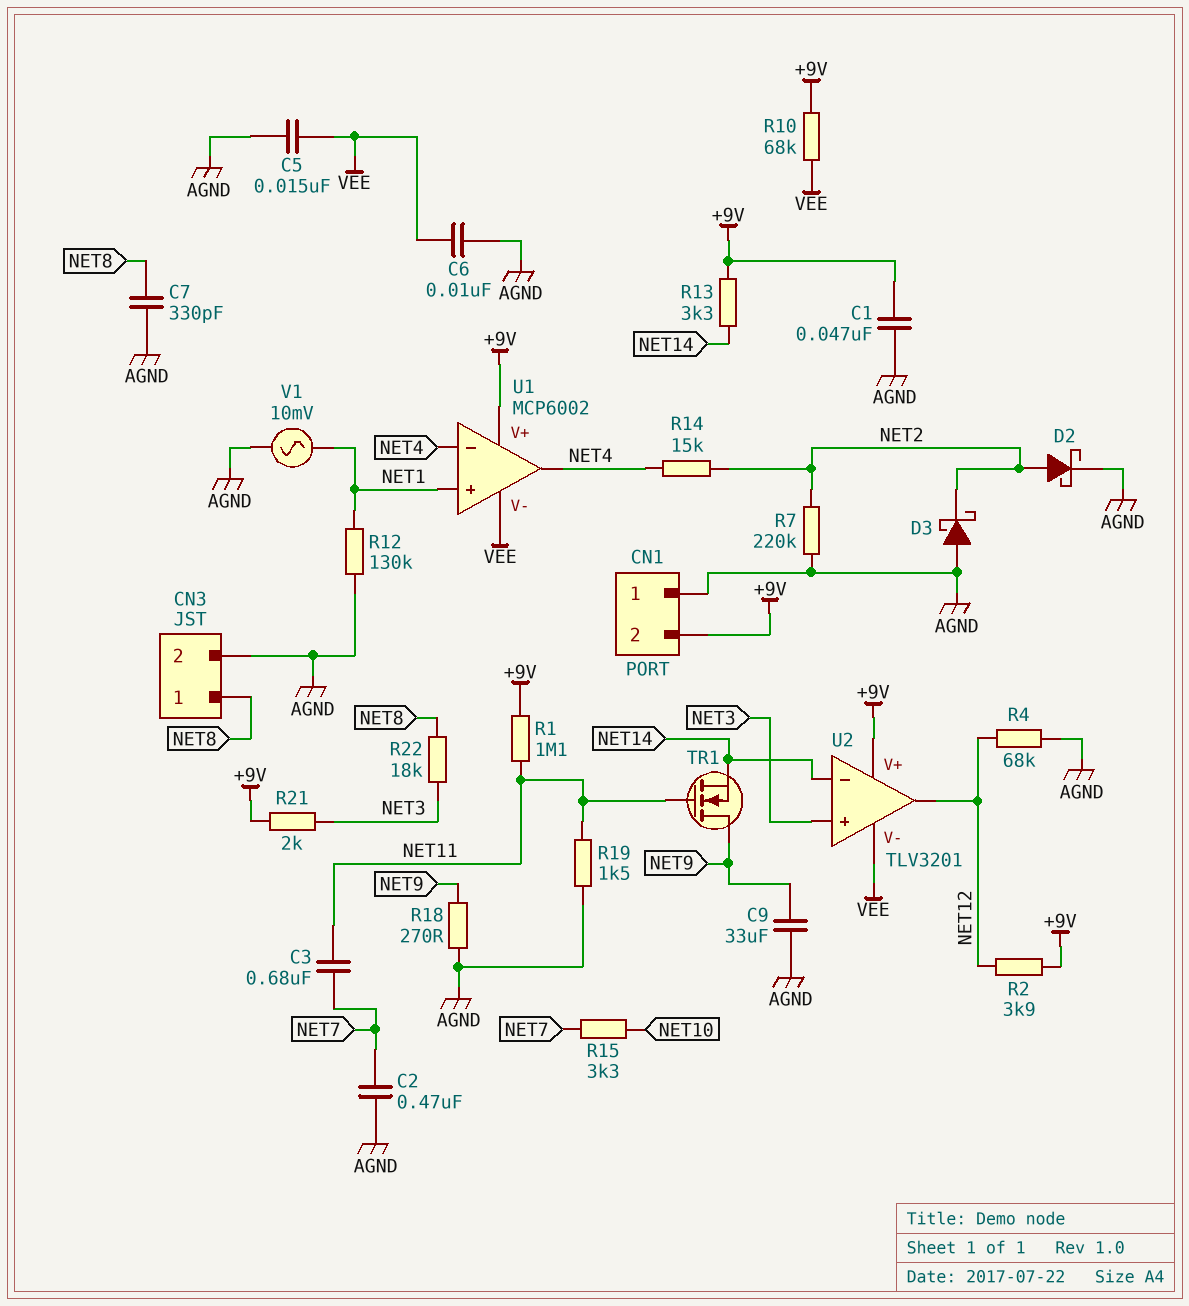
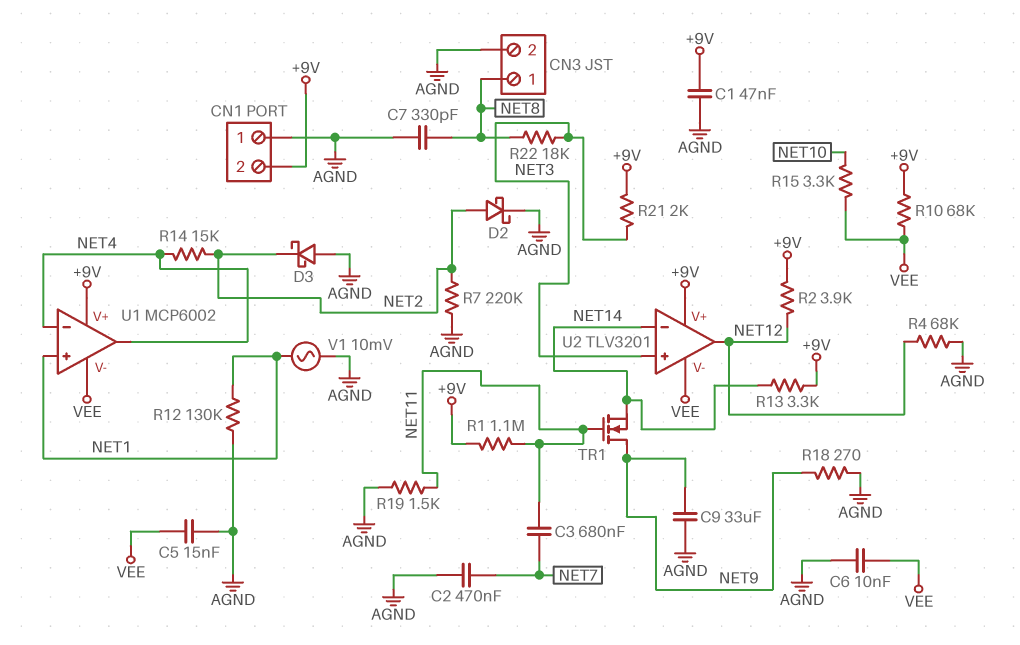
R15: 3.3k (NET7, NET10) -> 3.3k (NET10, VEE)

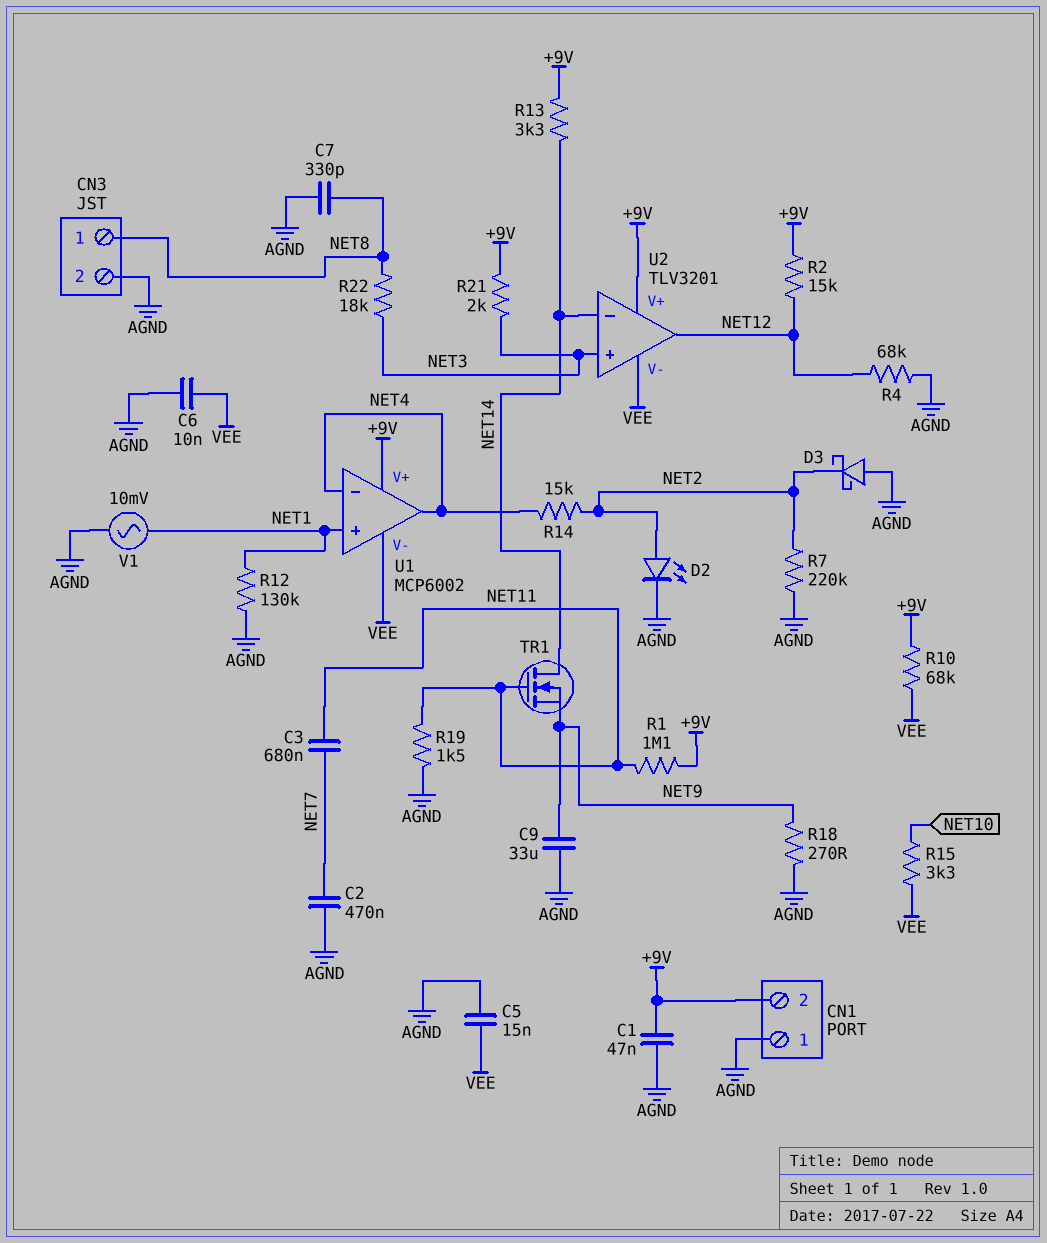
D2: schottky (A NET2, K AGND) -> LED (A NET2, K AGND)
R2: 3.9k (+9V, NET12) -> 15k (+9V, NET12)
TR1: NMOS (G NET11, D NET9, S NET14) -> NMOS (G NET11, D NET14, S NET9)

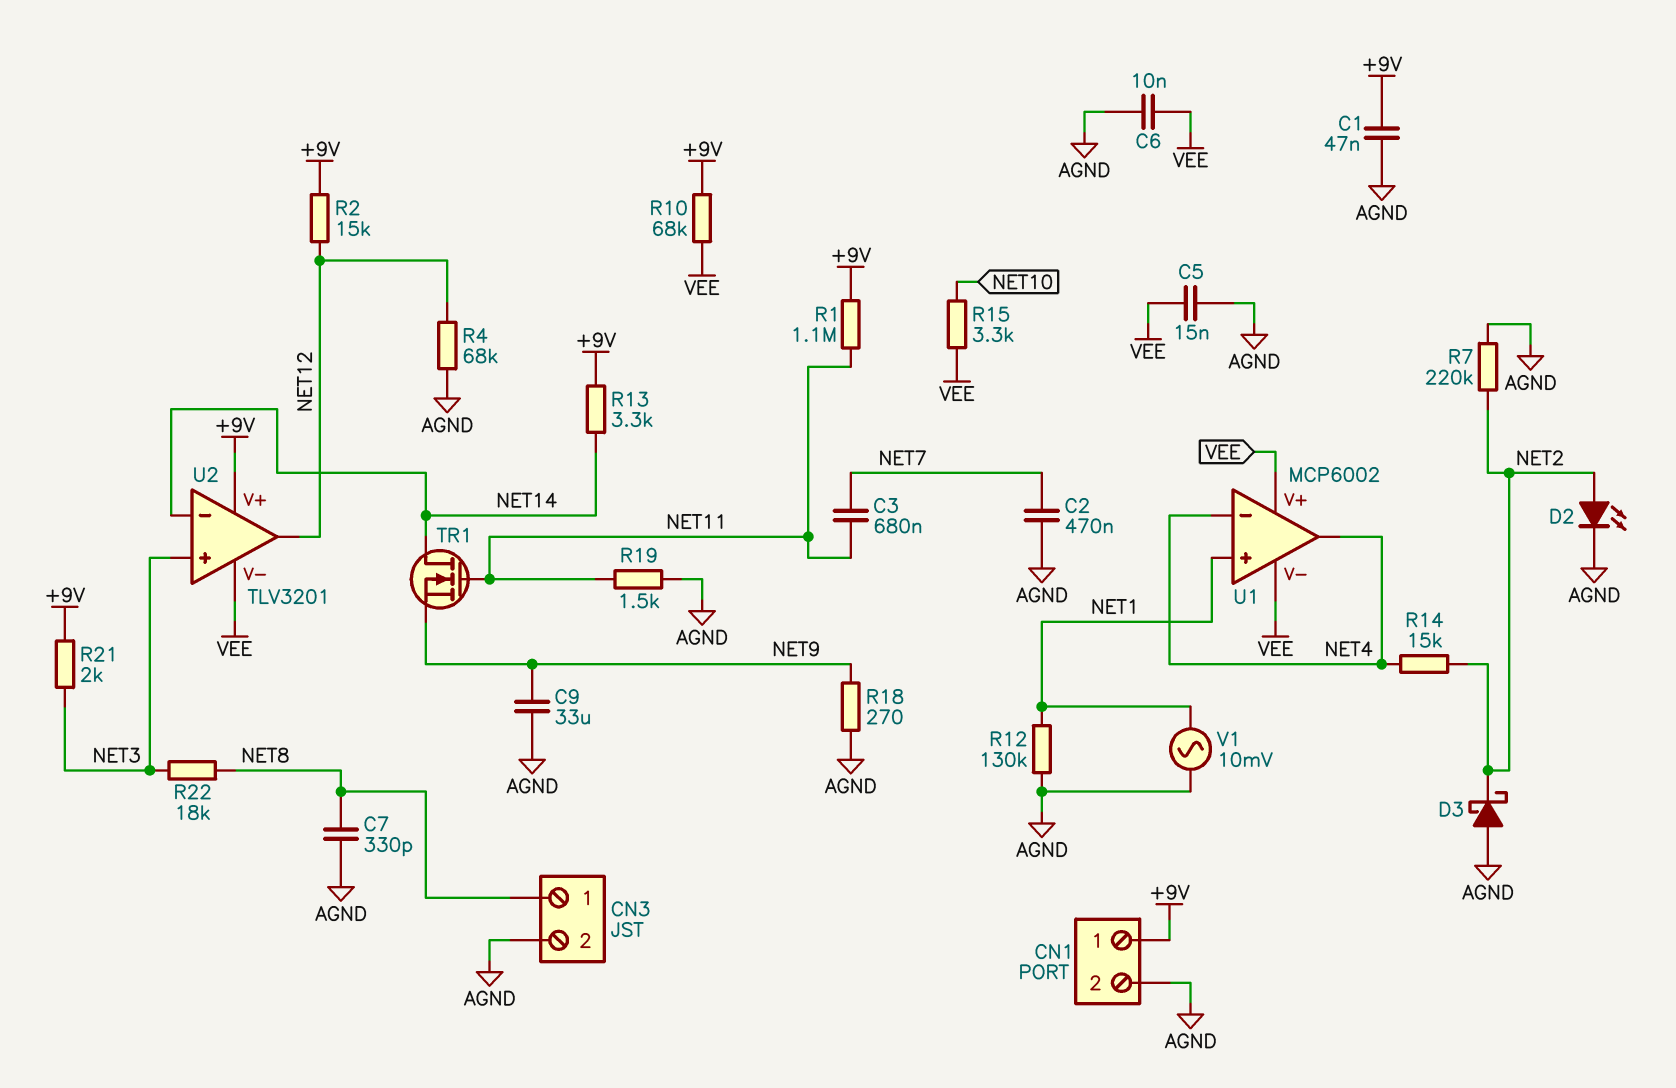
CN1 pin 1: AGND -> +9V
CN1 pin 2: +9V -> AGND
U1 pin V+: +9V -> VEE

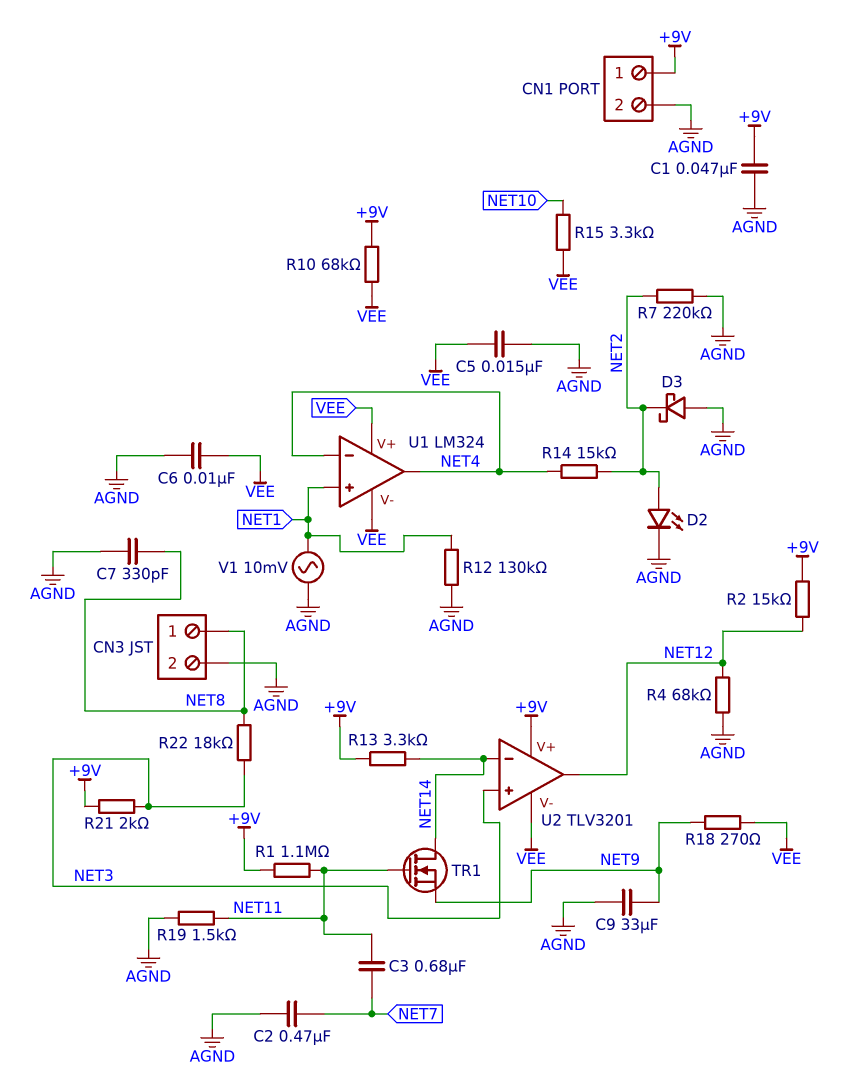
R18: 270 (AGND, NET9) -> 270 (NET9, VEE)
U1: MCP6002 -> LM324

